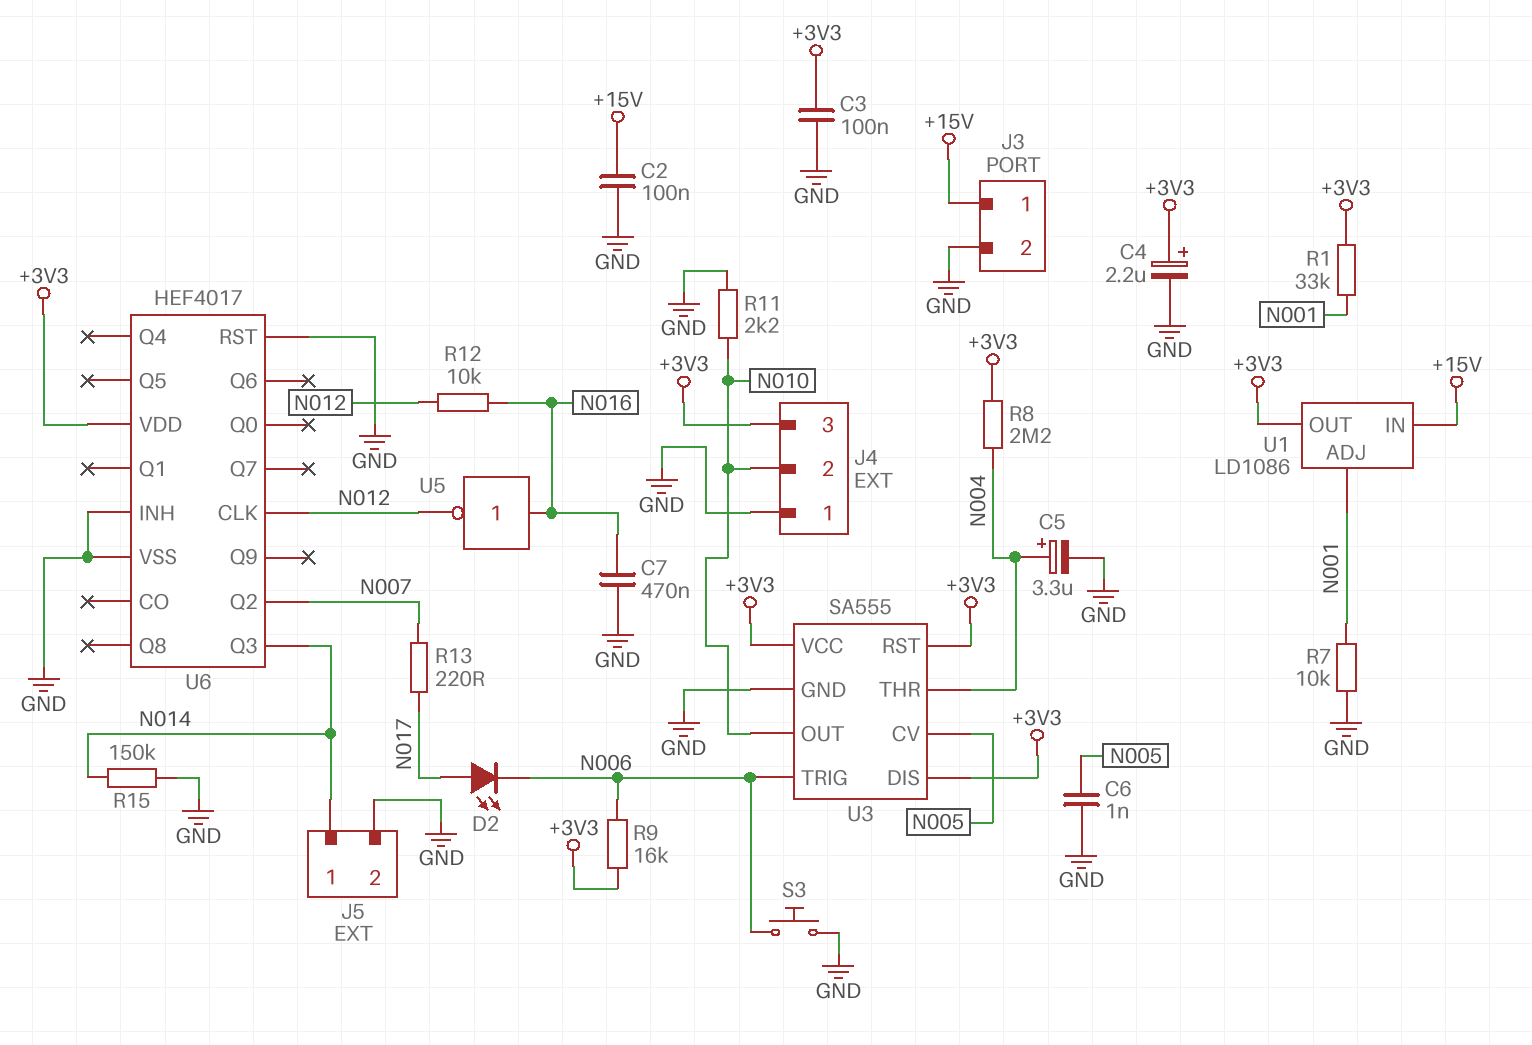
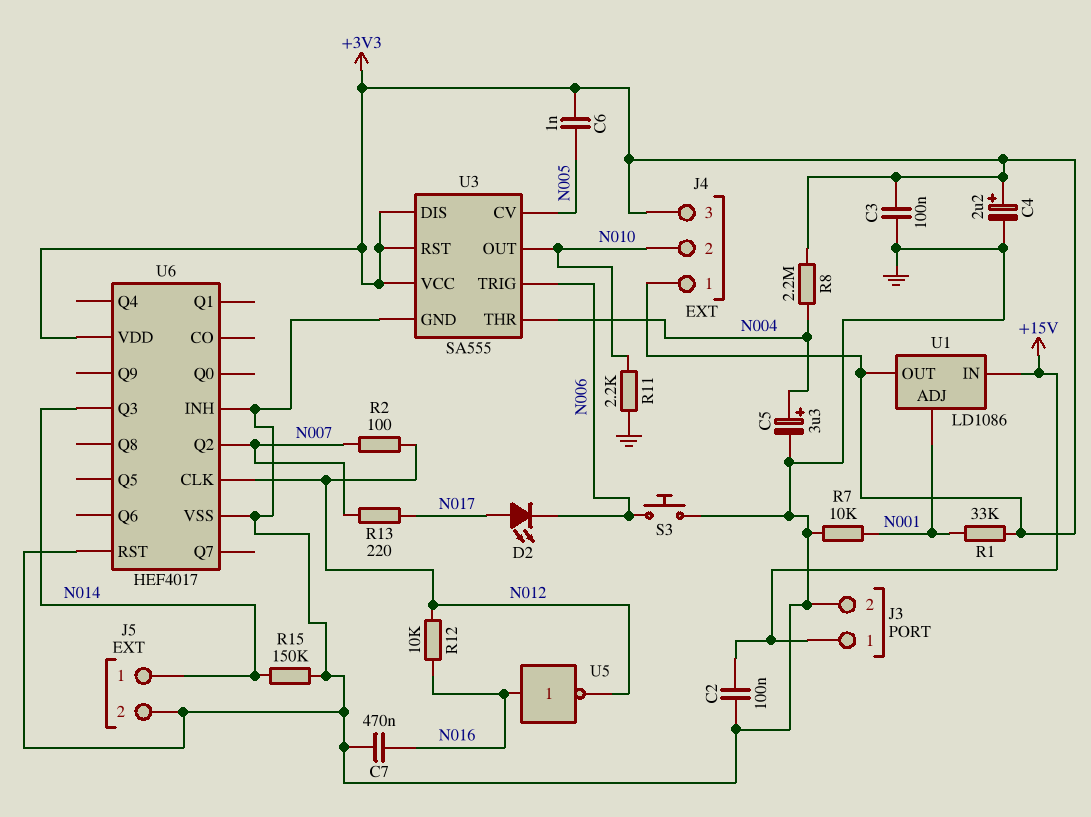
C6: 1nF (GND, N005) -> 1nF (+3V3, N005)
J4 pin 1: GND -> +3V3
R2: none -> 100 (N007, N012)
R9: 16k (+3V3, N006) -> none

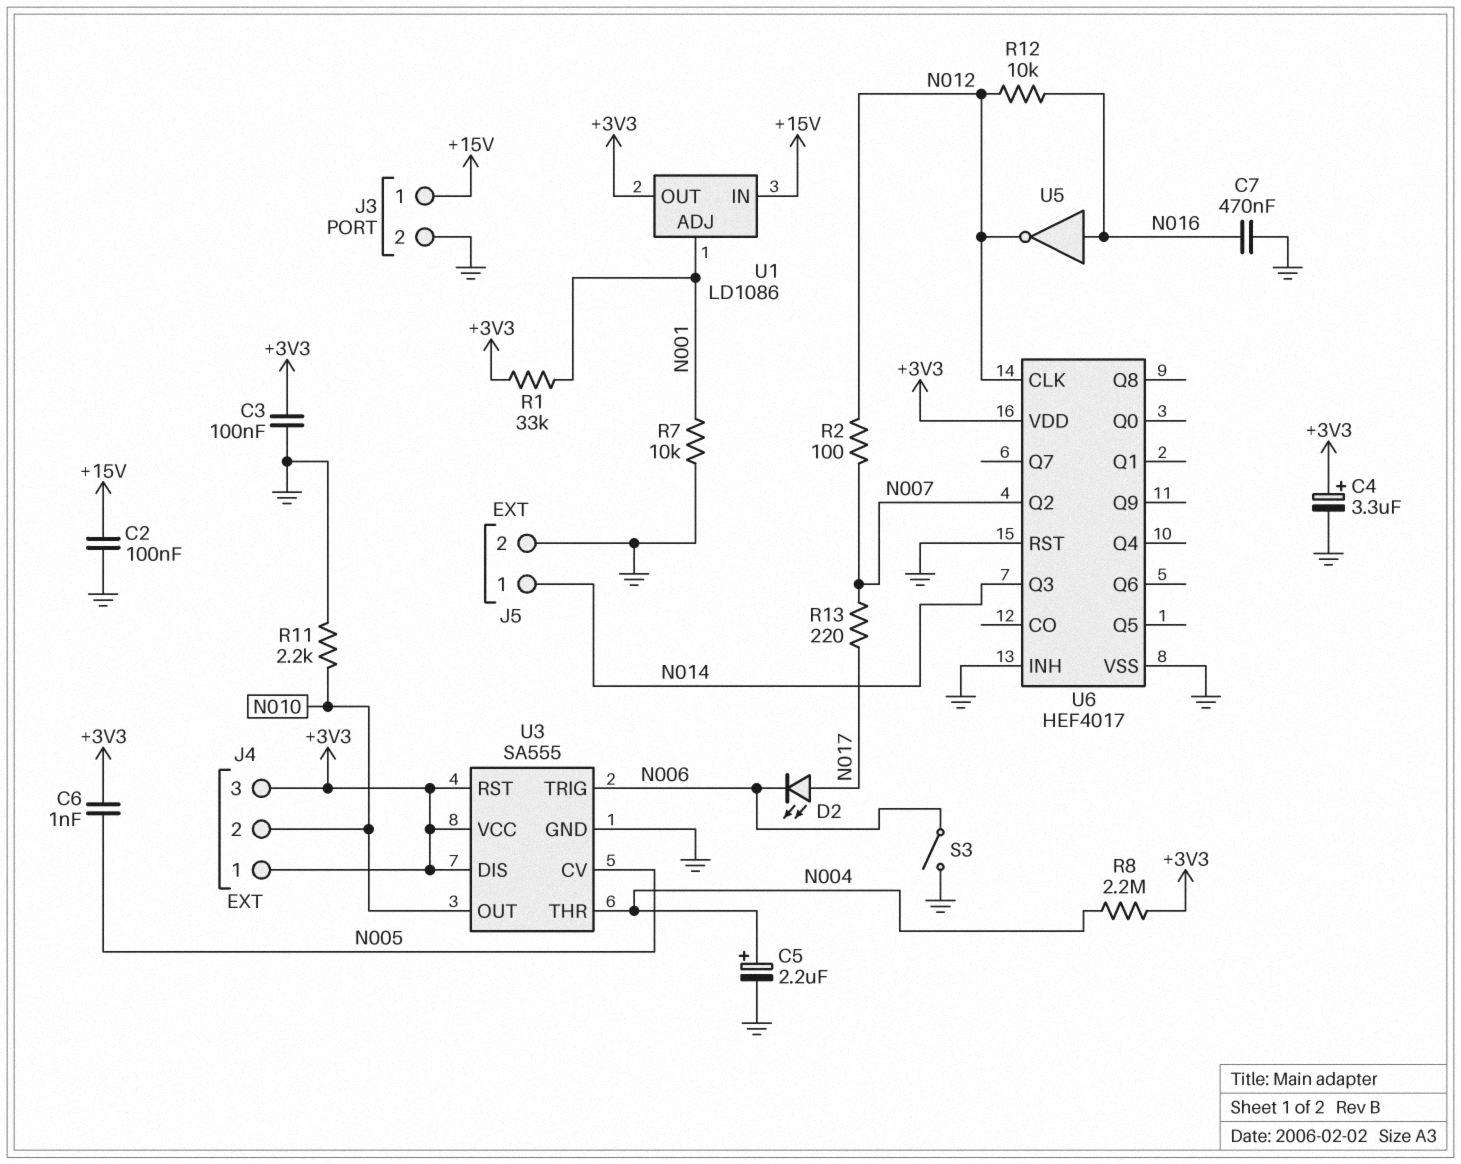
C4: 2.2uF (plus +3V3, minus GND) -> 3.3uF (plus +3V3, minus GND)
C5: 3.3uF (plus N004, minus GND) -> 2.2uF (plus N004, minus GND)
R15: 150k (GND, N014) -> none
S3: button (GND, N006) -> switch (GND, N006)

